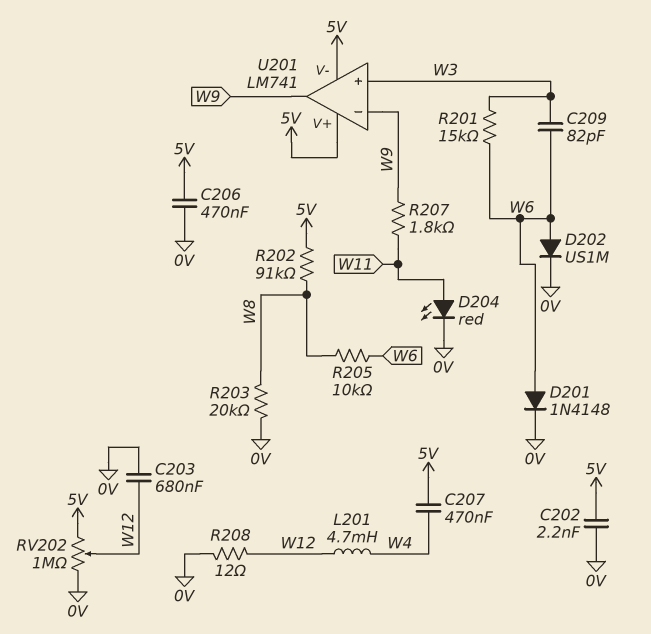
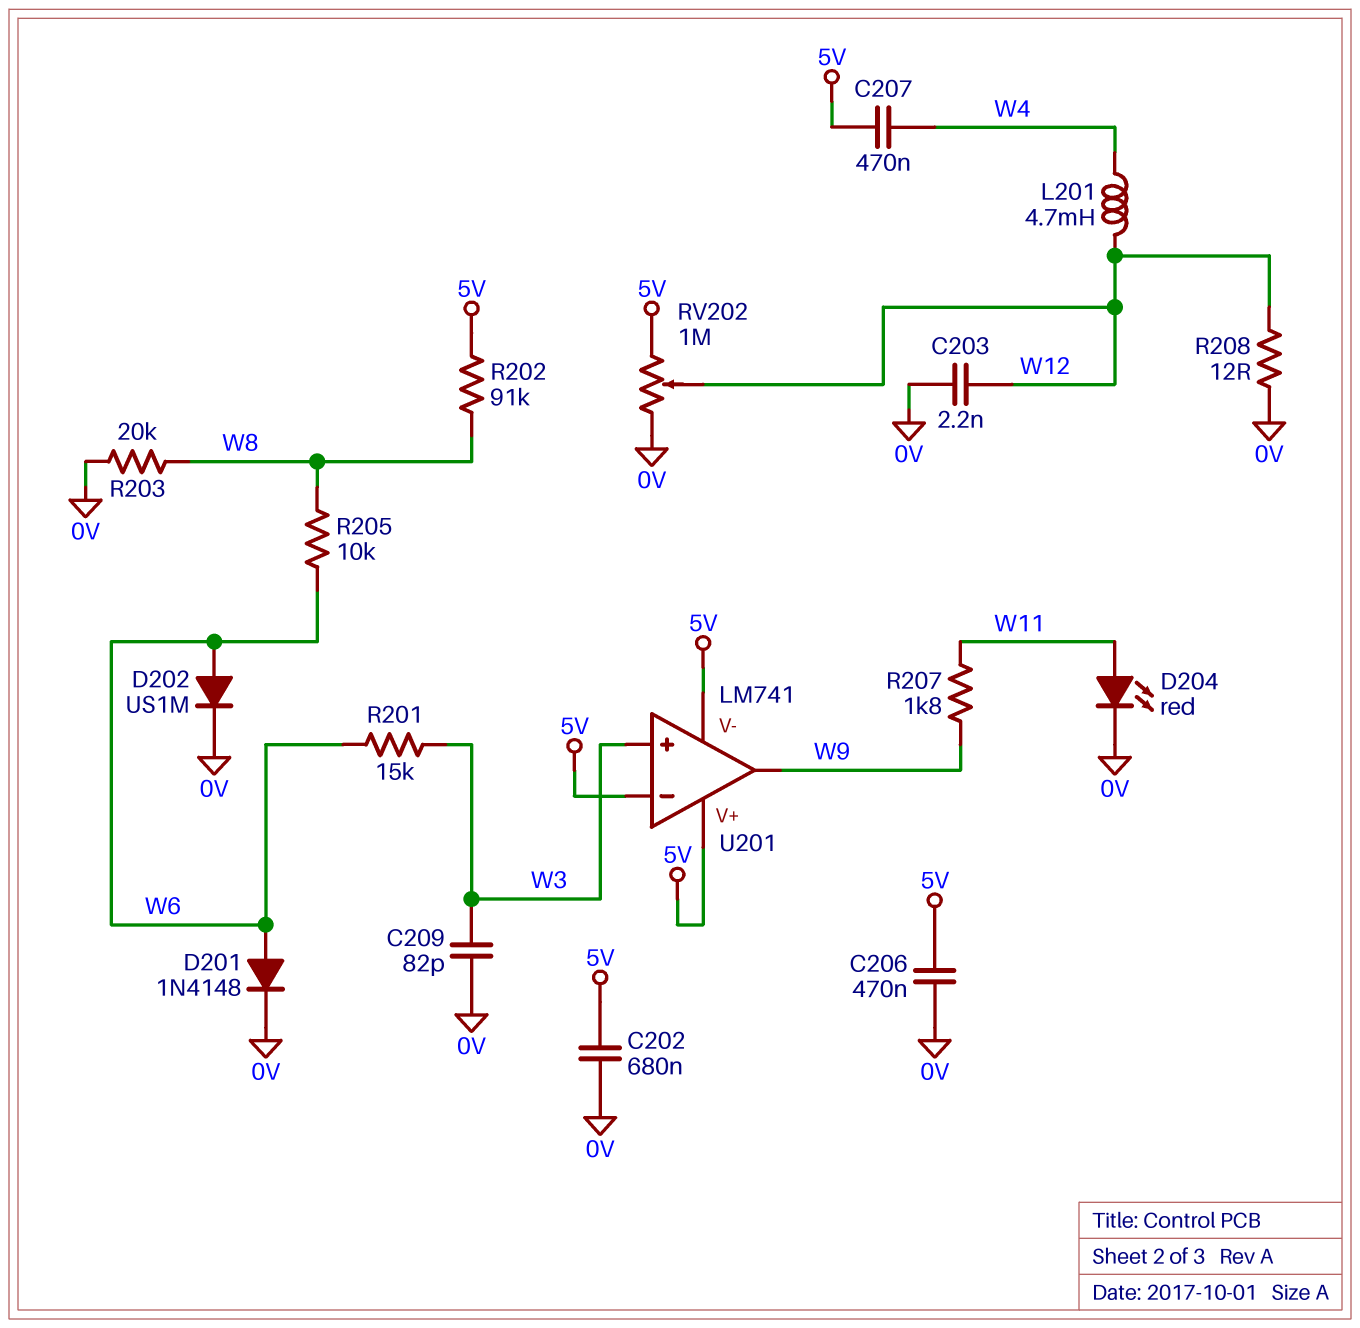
C202: 2.2nF (0V, 5V) -> 680nF (0V, 5V)
C203: 680nF (0V, W12) -> 2.2nF (0V, W12)
C209: 82pF (W3, W6) -> 82pF (0V, W3)
U201 pin in-: W9 -> 5V

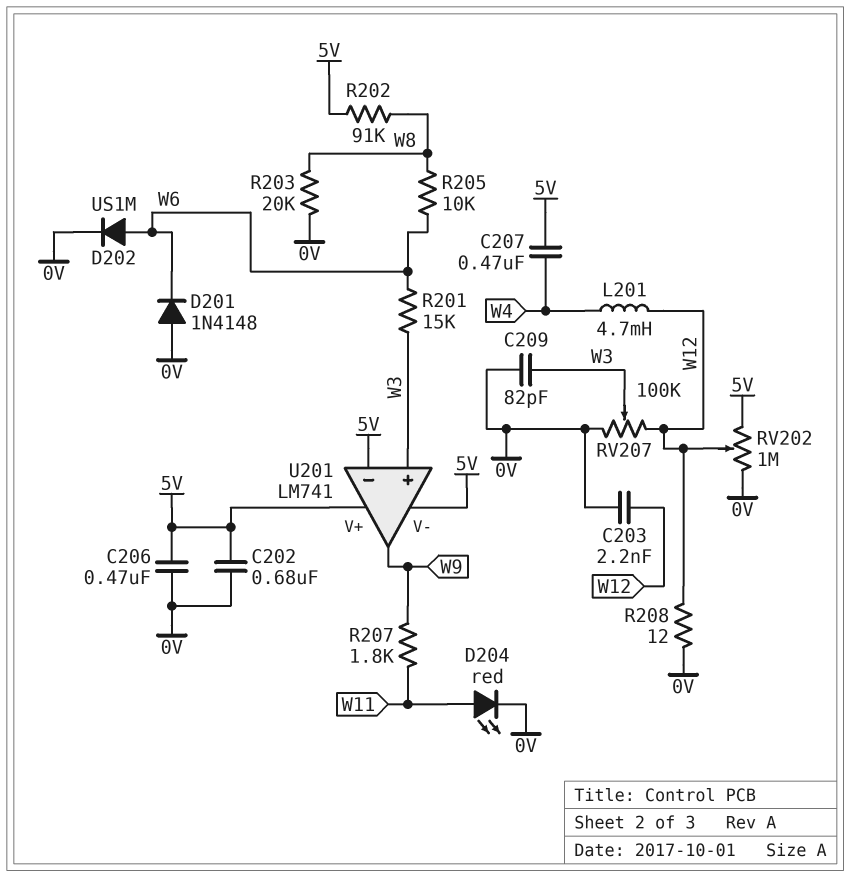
D201: diode 1N4148 (A W6, K 0V) -> diode 1N4148 (A 0V, K W6)
RV207: none -> 100k (0V, W12, wiper W3)

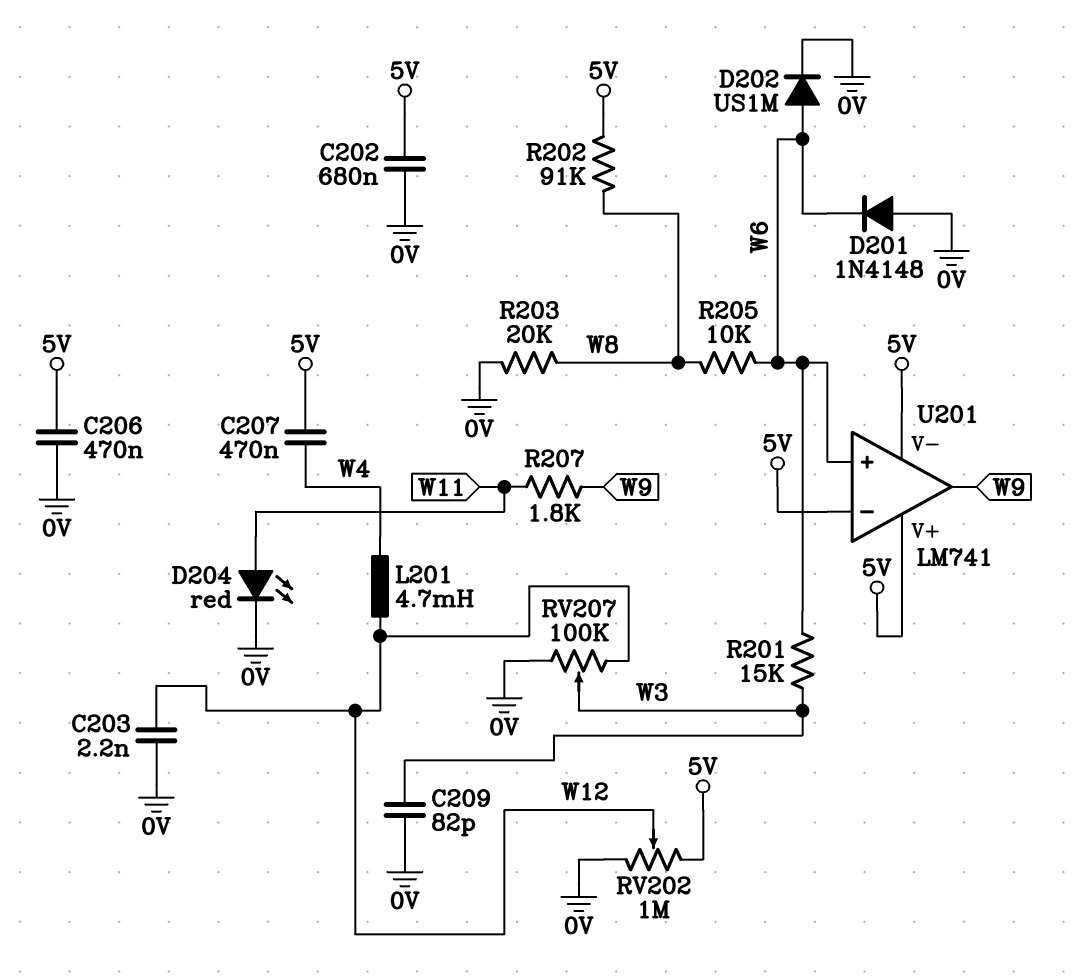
R208: 12 (0V, W12) -> none
U201 pin in+: W3 -> W6

